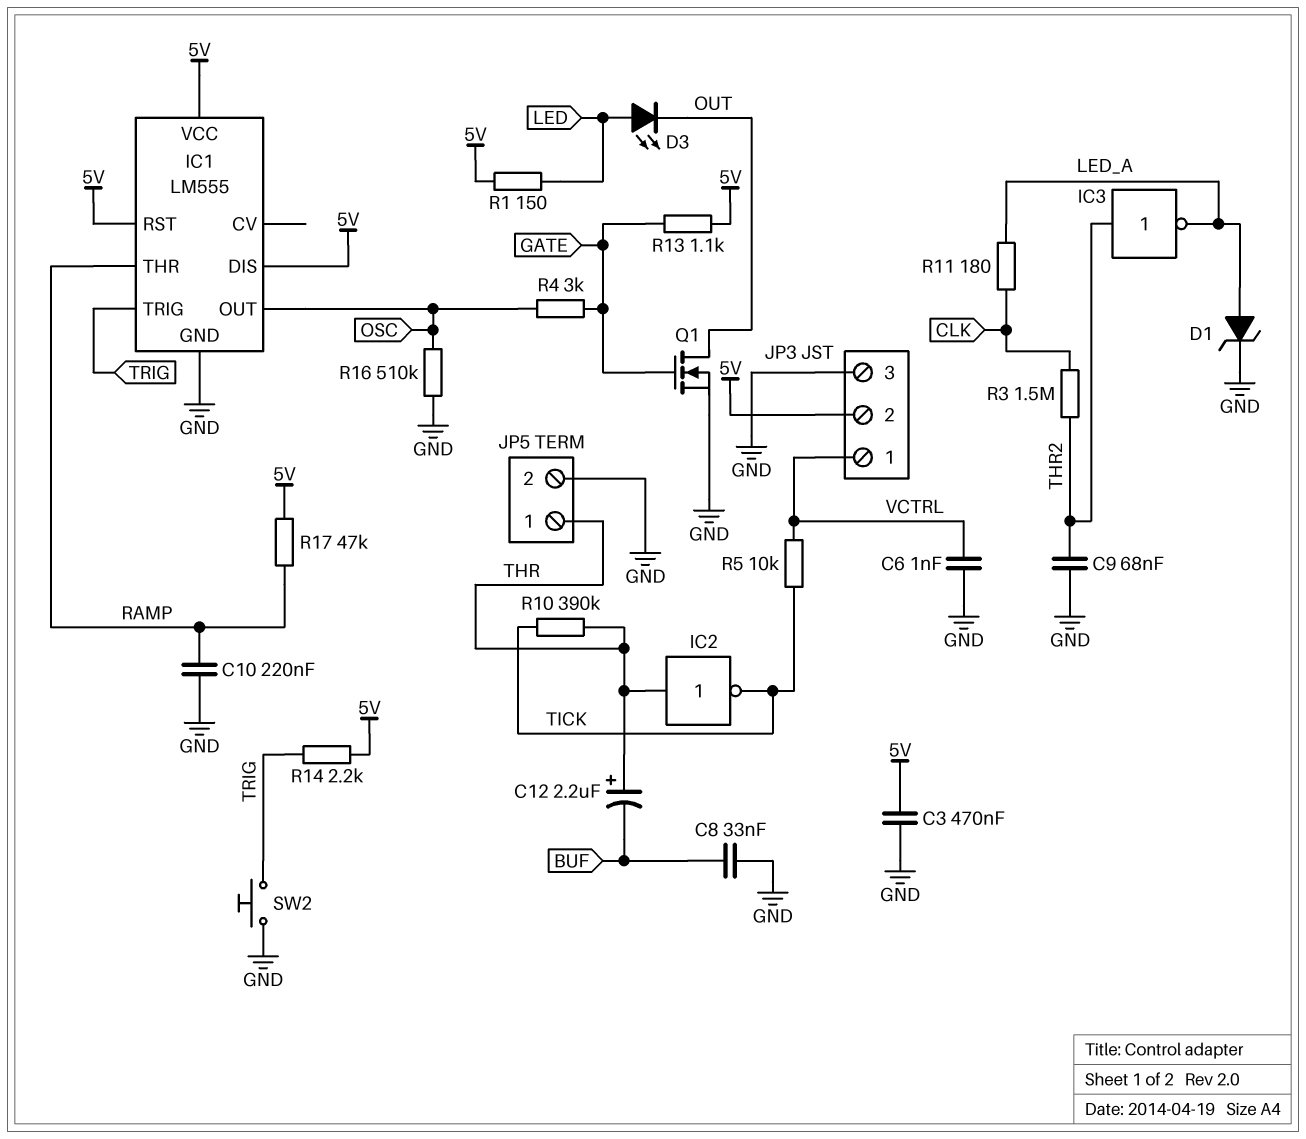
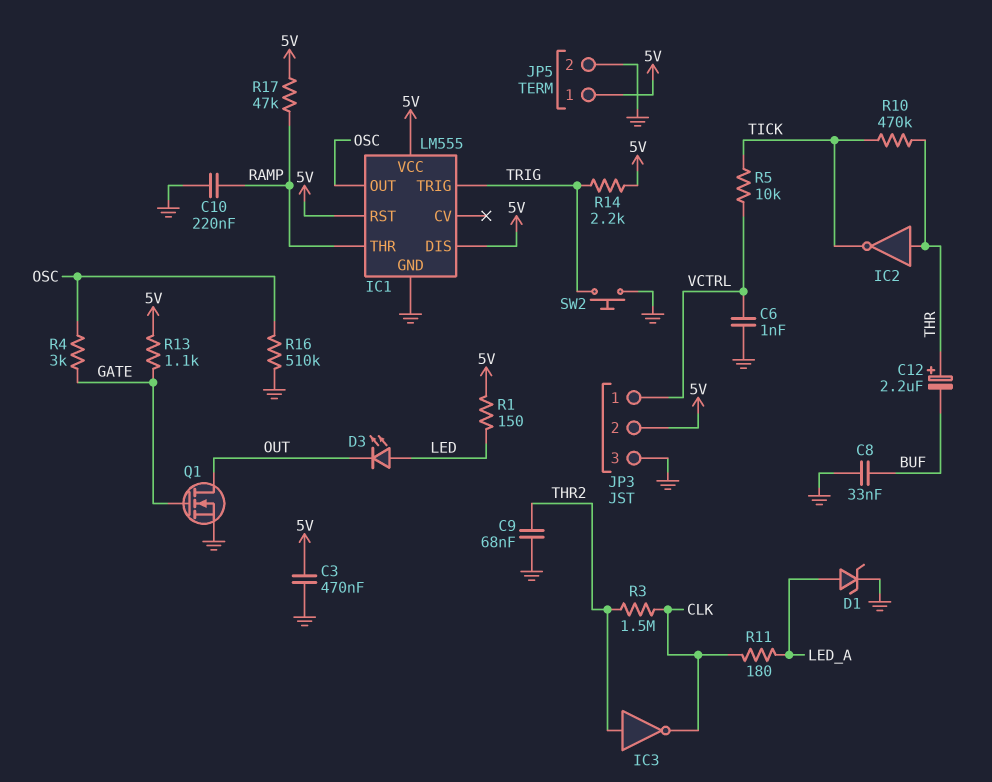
IC3: NOT (in THR2, out LED_A) -> NOT (in THR2, out CLK)
JP5 pin 1: THR -> 5V
R10: 390k (THR, TICK) -> 470k (THR, TICK)

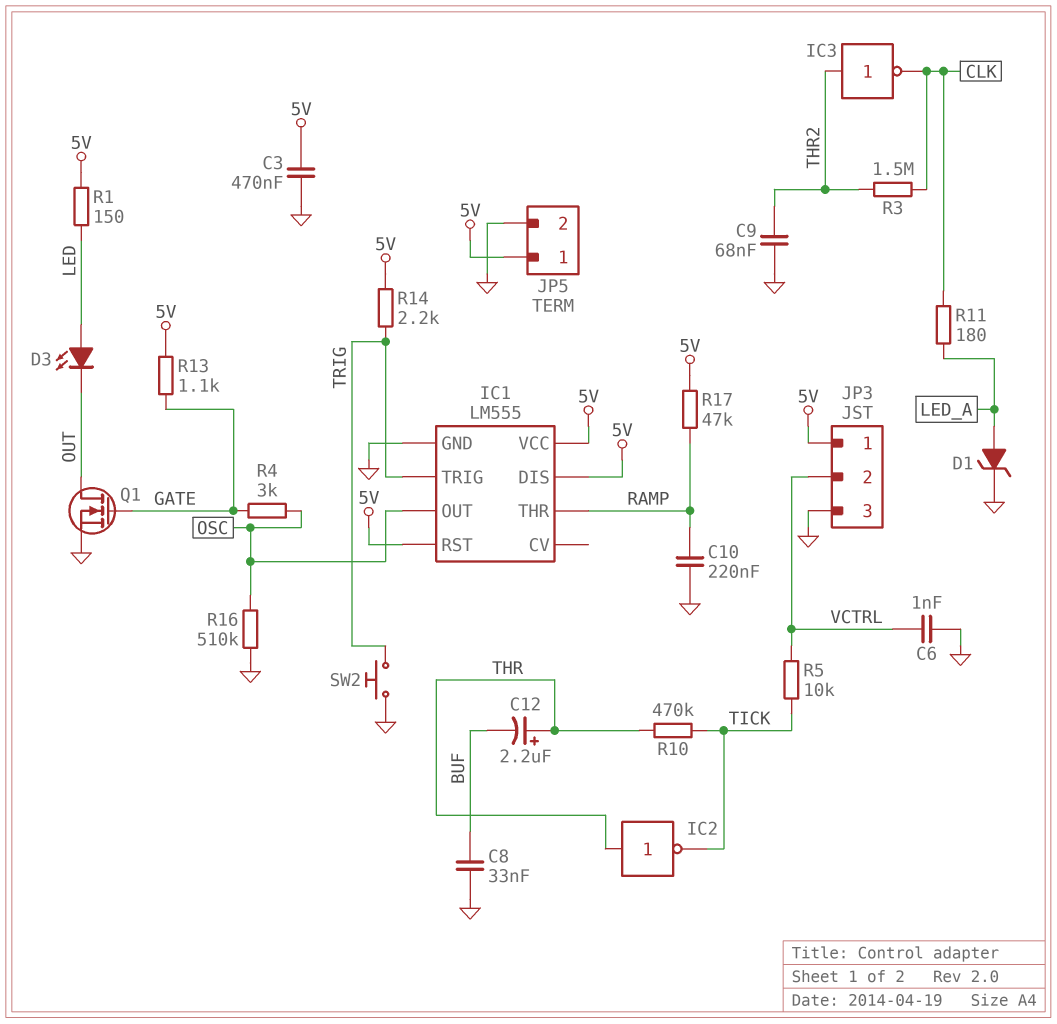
JP3 pin 1: VCTRL -> 5V
JP3 pin 2: 5V -> VCTRL

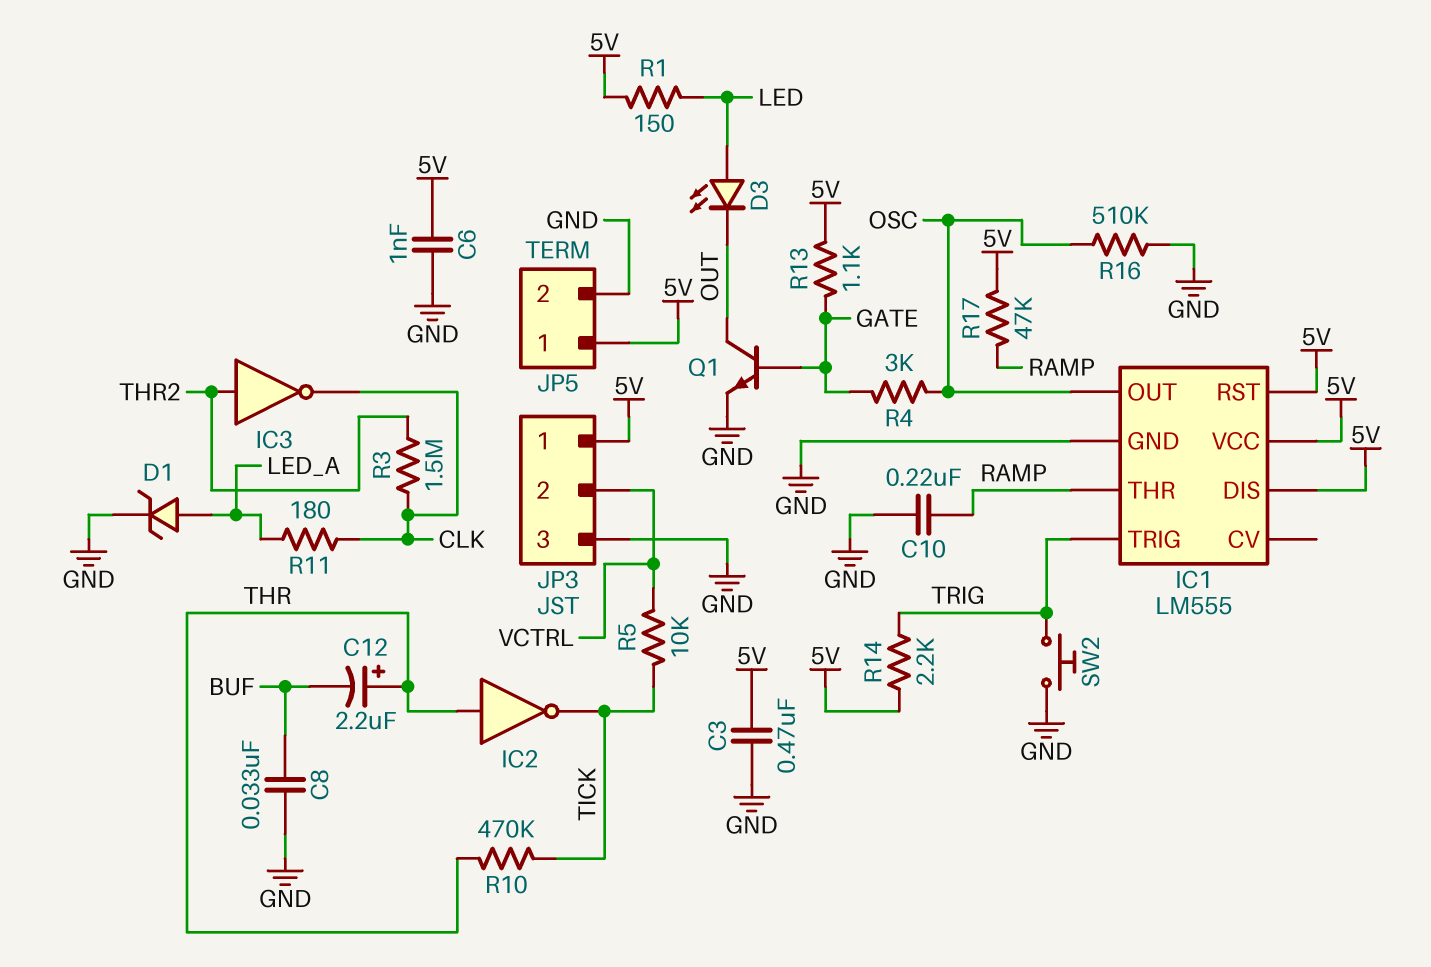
C6: 1nF (GND, VCTRL) -> 1nF (5V, GND)
C9: 68nF (GND, THR2) -> none
Q1: NMOS (G GATE, D OUT, S GND) -> NPN (B GATE, C OUT, E GND)

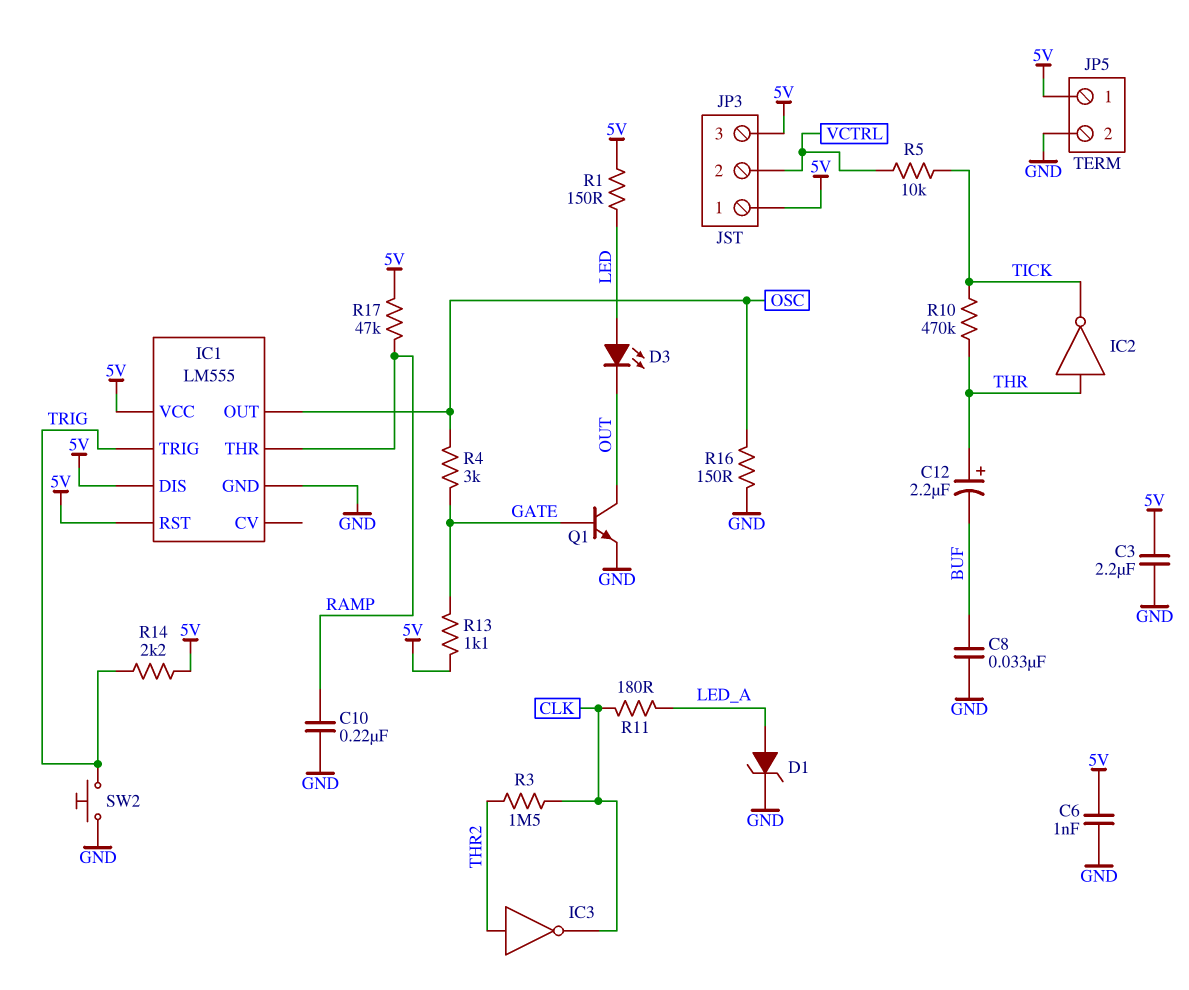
C3: 470nF (5V, GND) -> 2.2uF (5V, GND)
JP3 pin 3: GND -> 5V
R16: 510k (GND, OSC) -> 150 (GND, OSC)

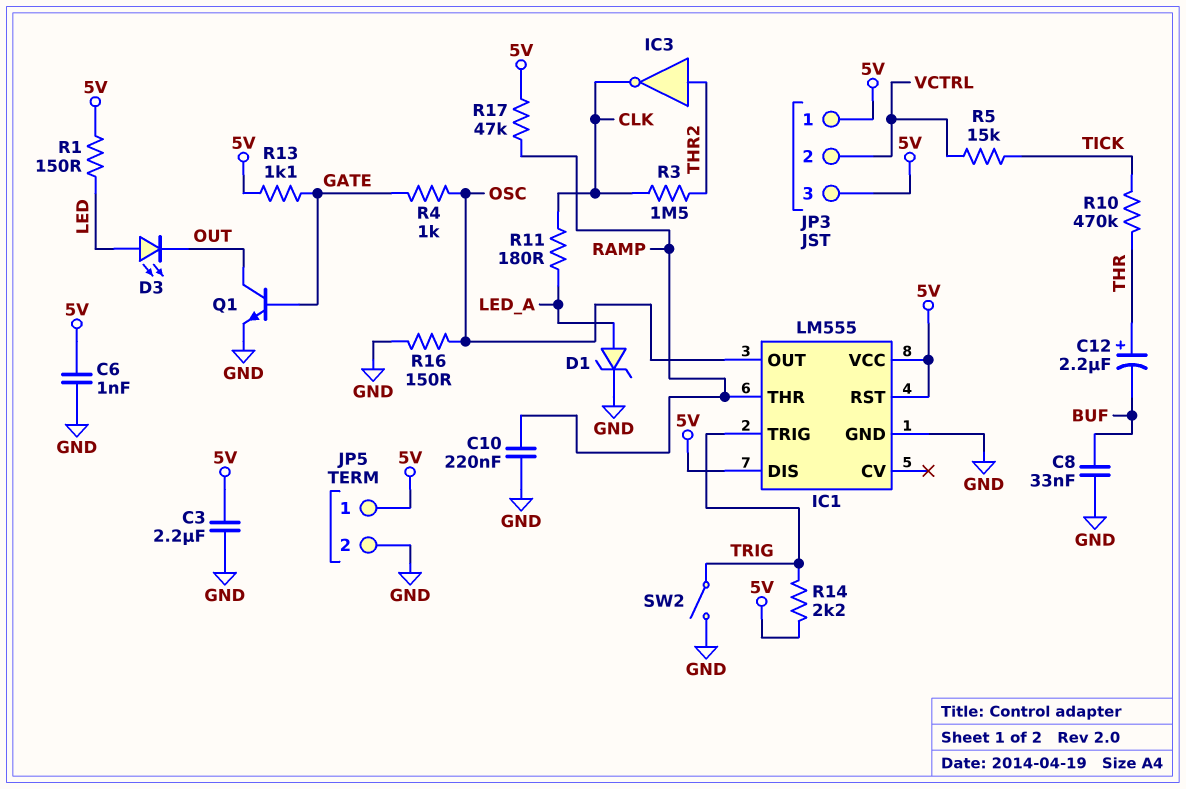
IC2: NOT (in THR, out TICK) -> none
R4: 3k (GATE, OSC) -> 1k (GATE, OSC)
R5: 10k (TICK, VCTRL) -> 15k (TICK, VCTRL)
SW2: button (GND, TRIG) -> switch (GND, TRIG)

